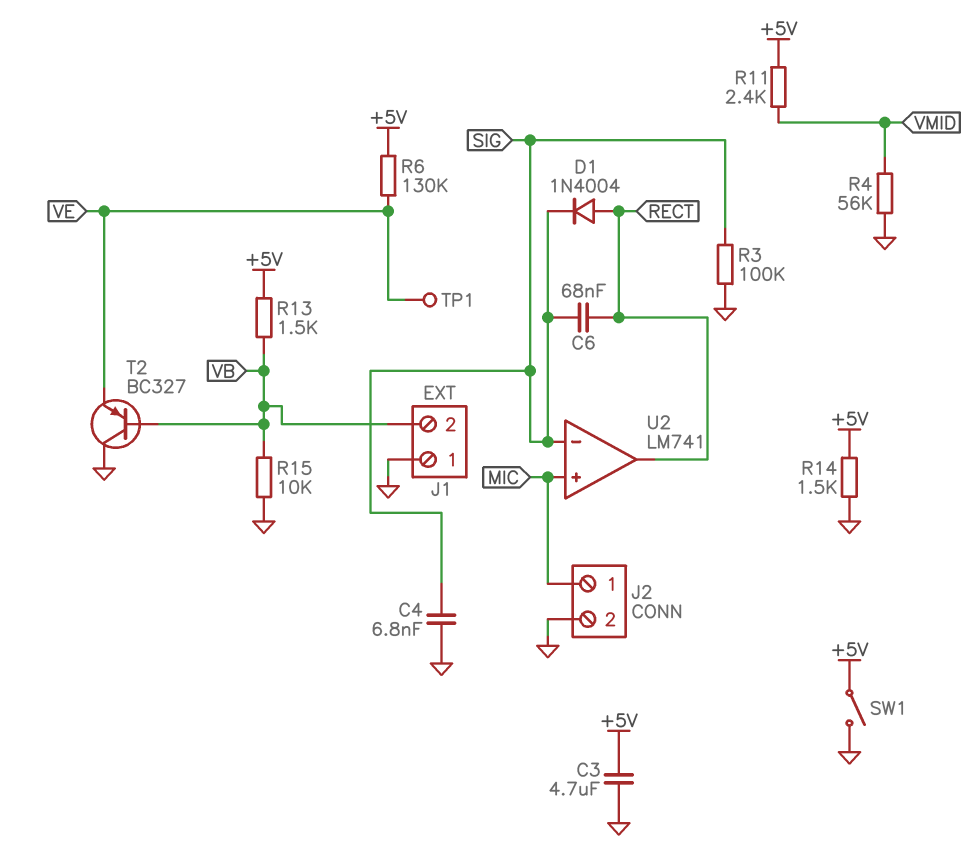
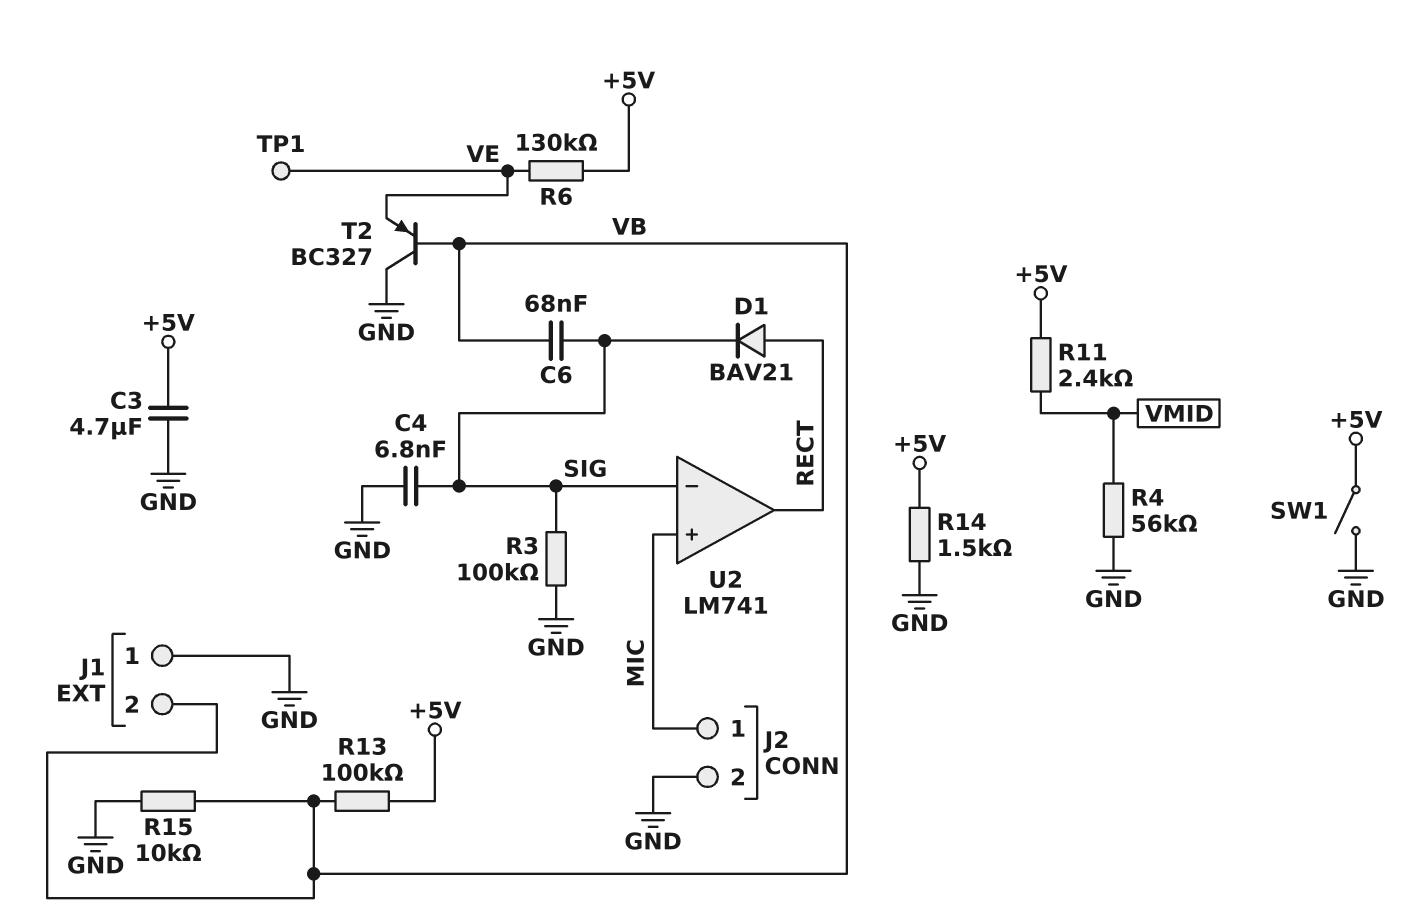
C6: 68nF (RECT, SIG) -> 68nF (SIG, VB)
D1: diode 1N4004 (A RECT, K SIG) -> diode BAV21 (A RECT, K SIG)
R13: 1.5k (+5V, VB) -> 100k (+5V, VB)

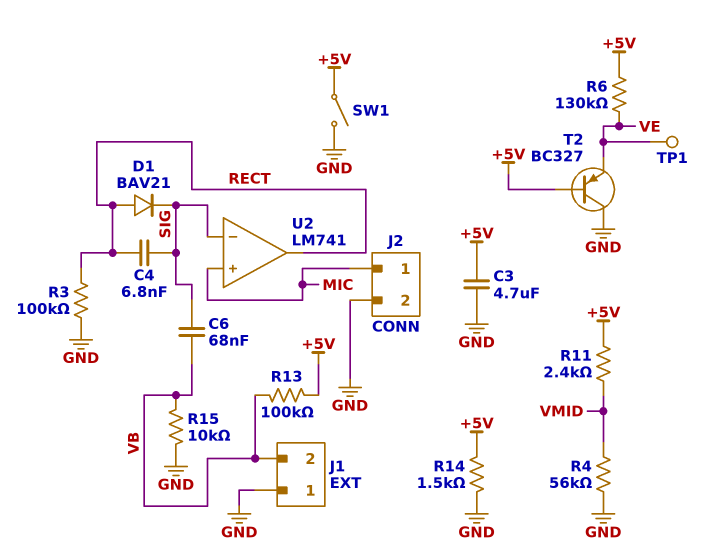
C4: 6.8nF (GND, SIG) -> 6.8nF (RECT, SIG)
R3: 100k (GND, SIG) -> 100k (GND, RECT)
T2: PNP BC327 (B VB, C GND, E VE) -> PNP BC327 (B +5V, C GND, E VE)

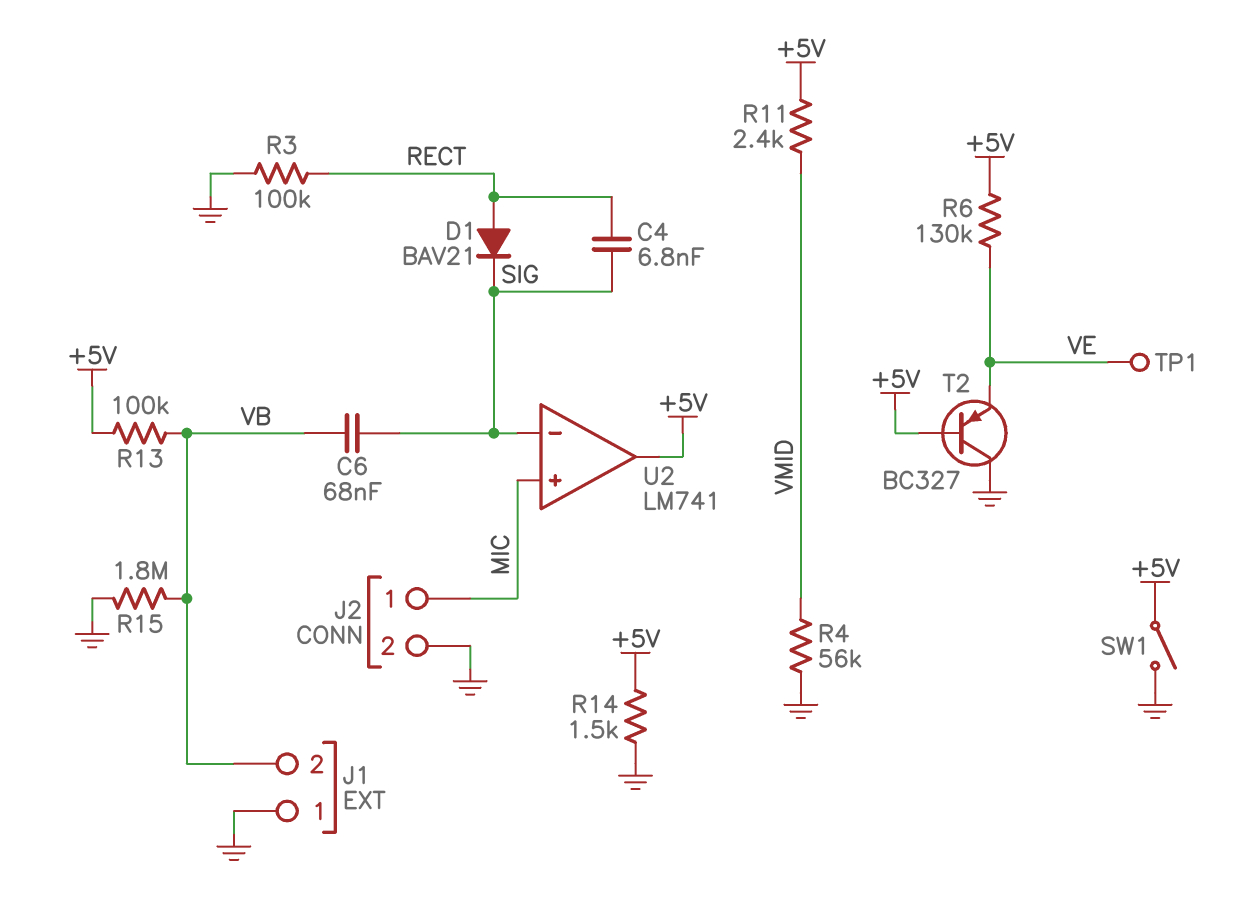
C3: 4.7uF (+5V, GND) -> none
R15: 10k (GND, VB) -> 1.8M (GND, VB)
U2 pin out: RECT -> +5V

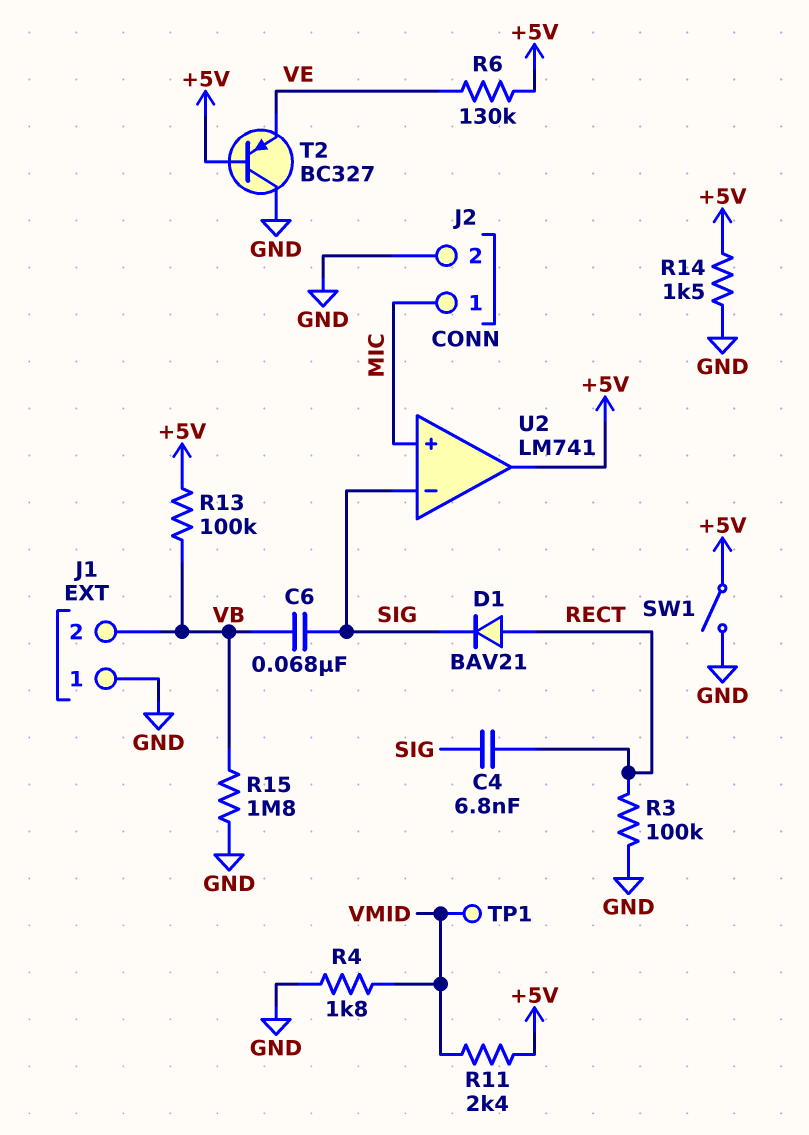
R4: 56k (GND, VMID) -> 1.8k (GND, VMID)
TP1: test point (VE) -> test point (VMID)

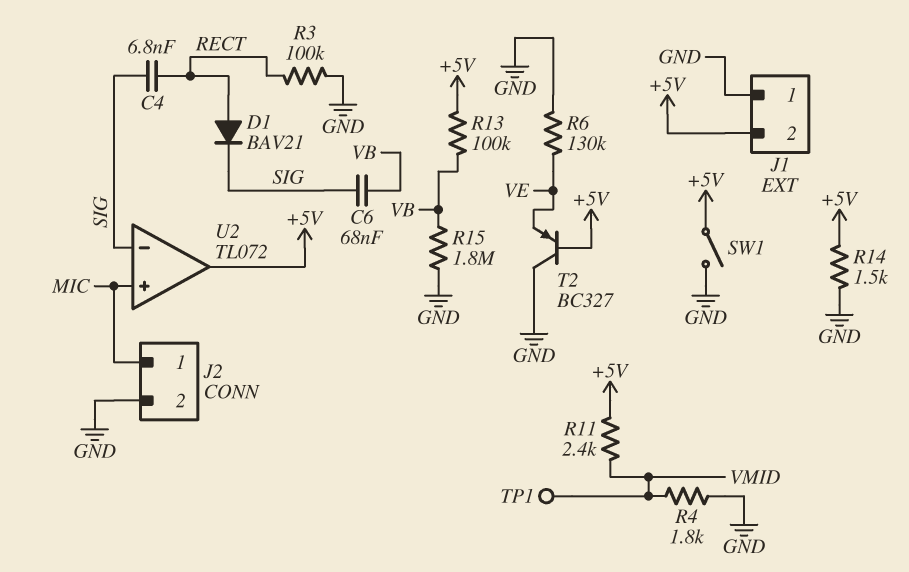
J1 pin 2: VB -> +5V
R6: 130k (+5V, VE) -> 130k (GND, VE)
U2: LM741 -> TL072

